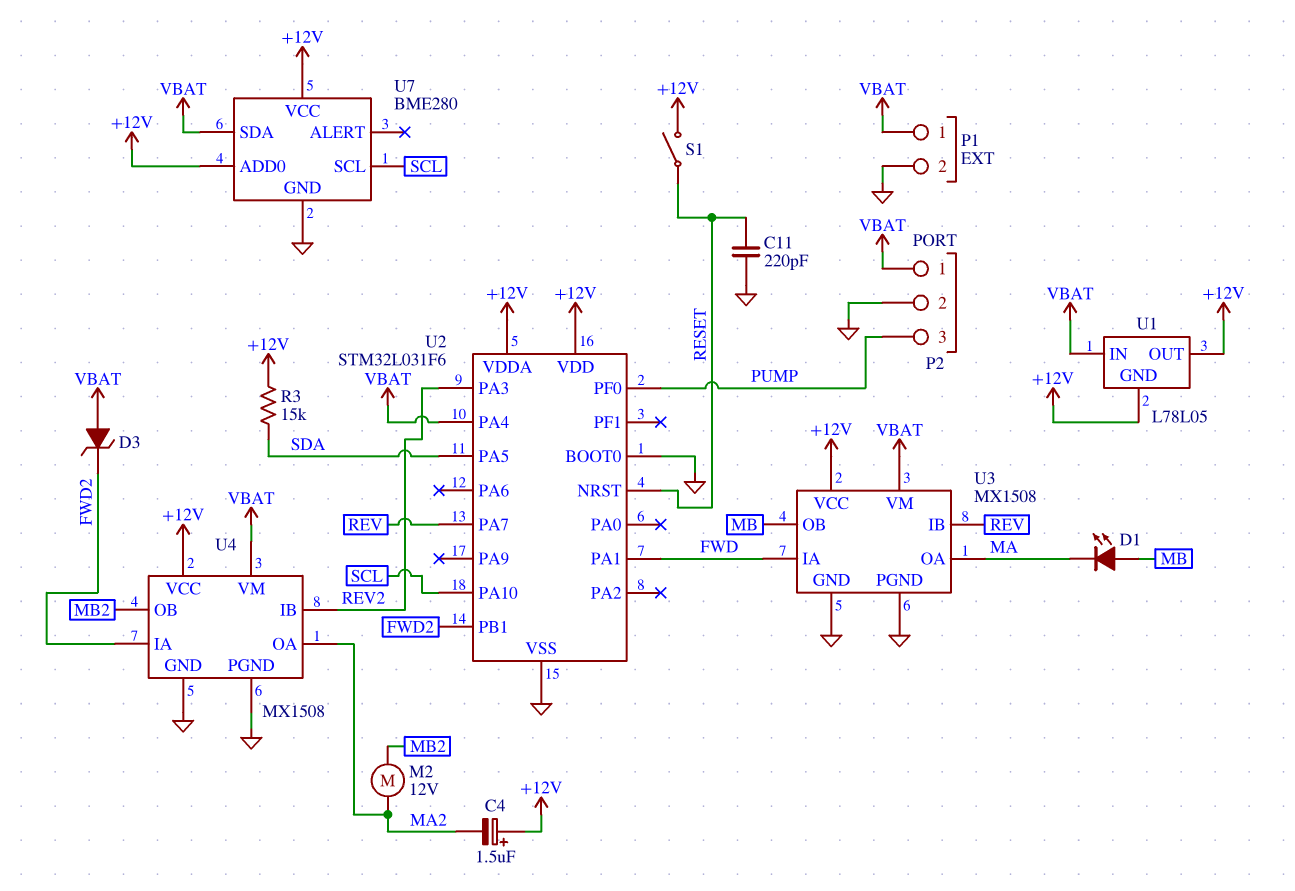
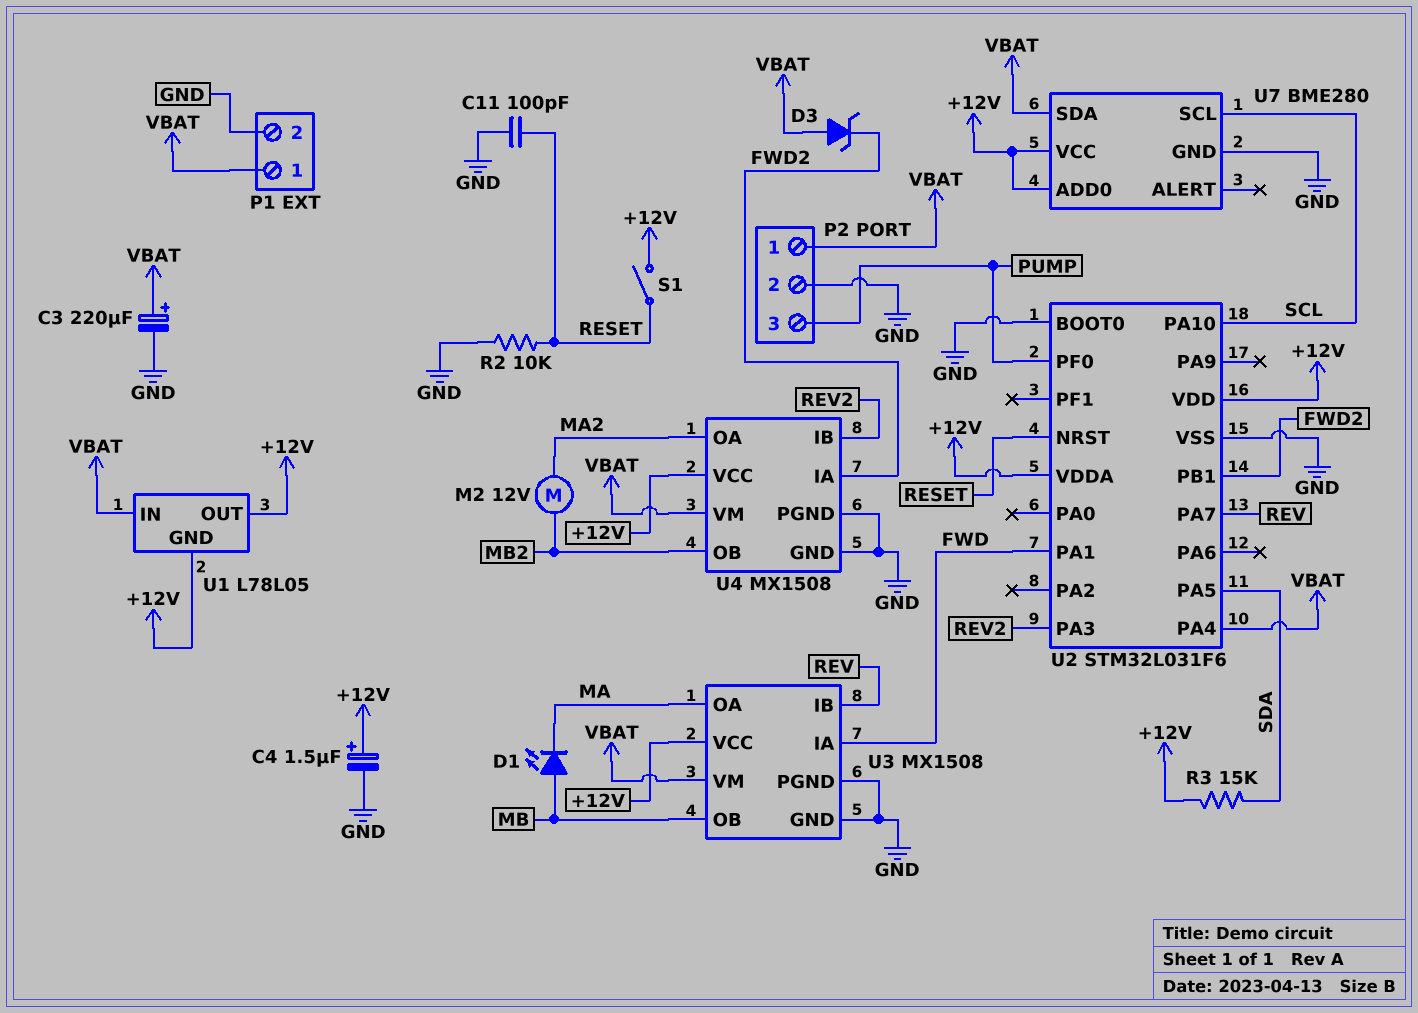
C3: none -> 220uF (plus VBAT, minus GND)
C4: 1.5uF (plus +12V, minus MA2) -> 1.5uF (plus +12V, minus GND)
C11: 220pF (GND, RESET) -> 100pF (GND, RESET)
R2: none -> 10k (GND, RESET)

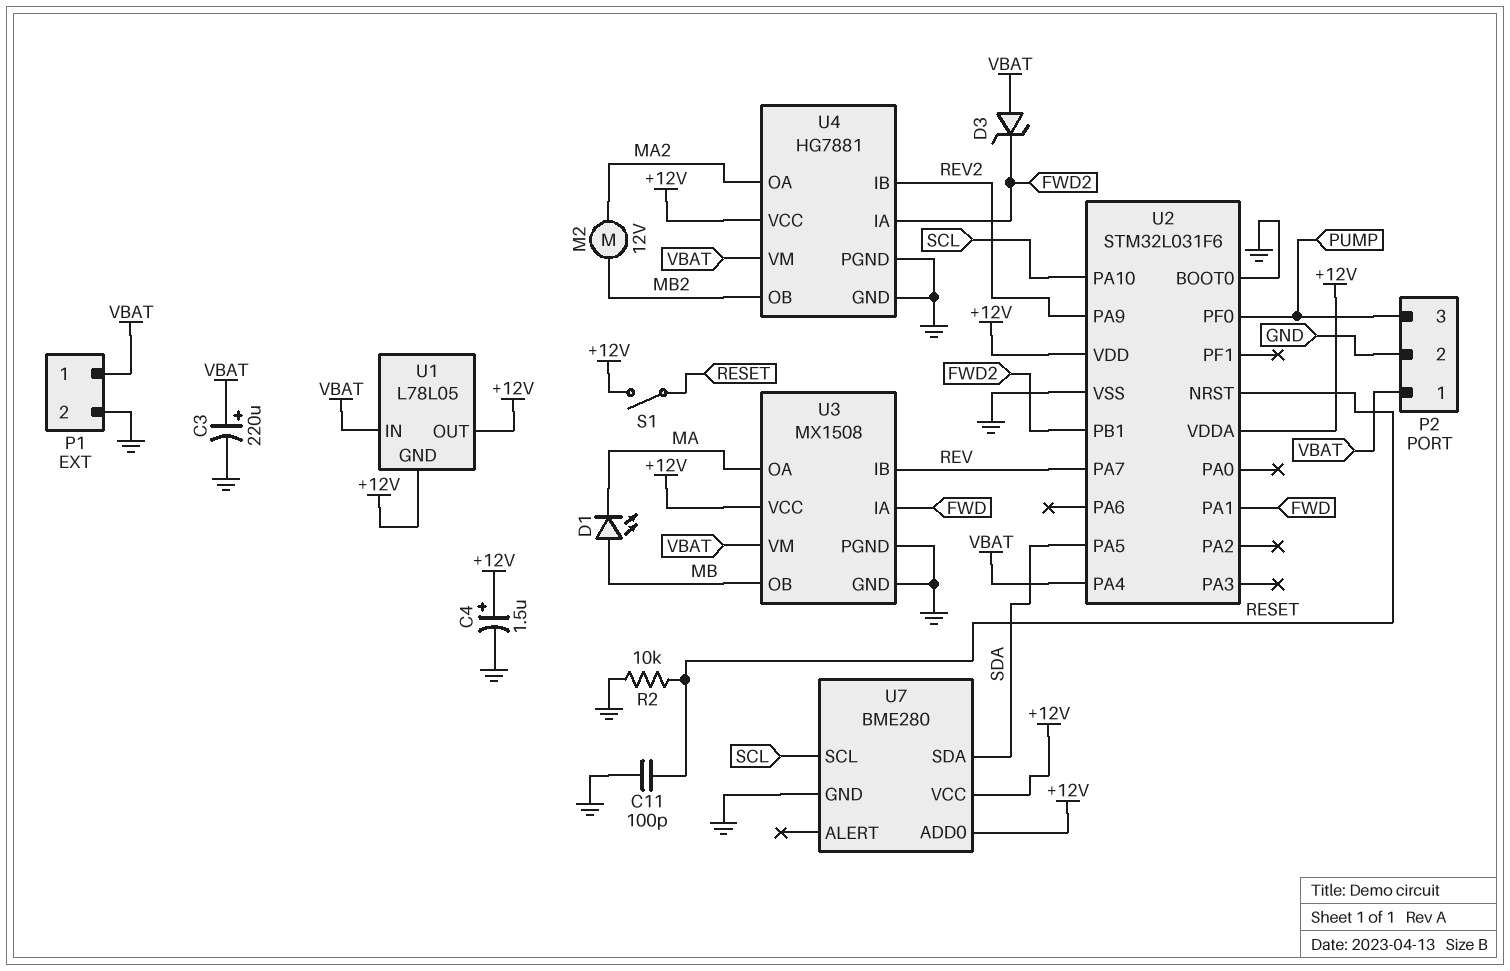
R3: 15k (+12V, SDA) -> none
U2 pin PA3: REV2 -> none
U2 pin PA9: none -> REV2
U4: MX1508 -> HG7881
U7 pin SDA: VBAT -> SDA

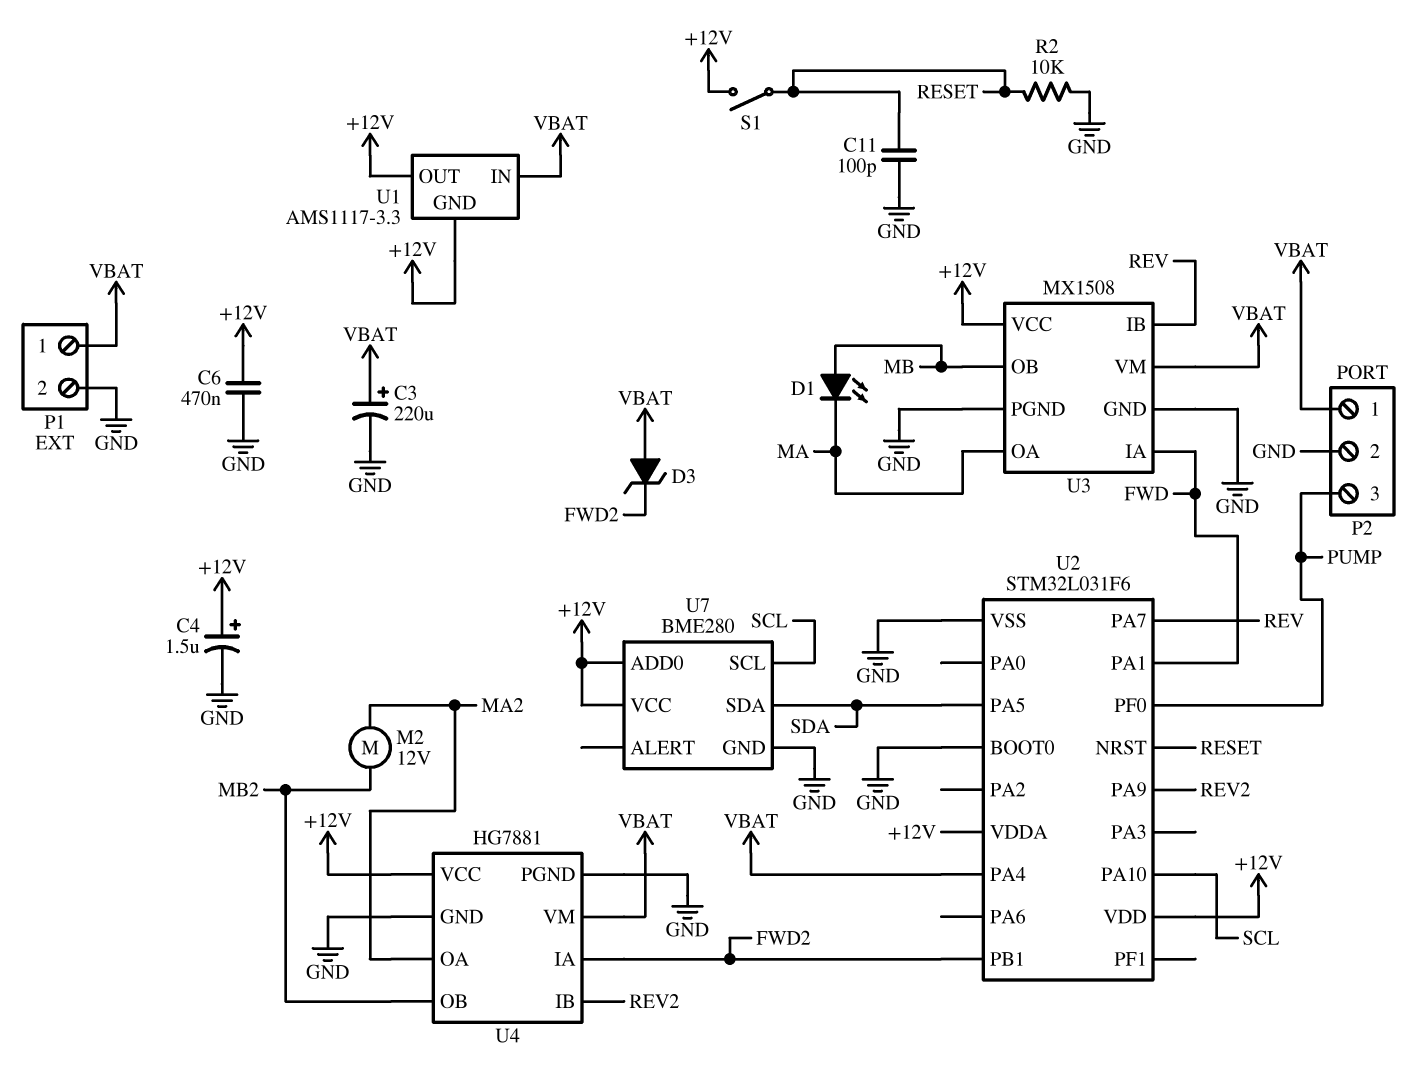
C6: none -> 470nF (+12V, GND)
U1: L78L05 -> AMS1117-3.3

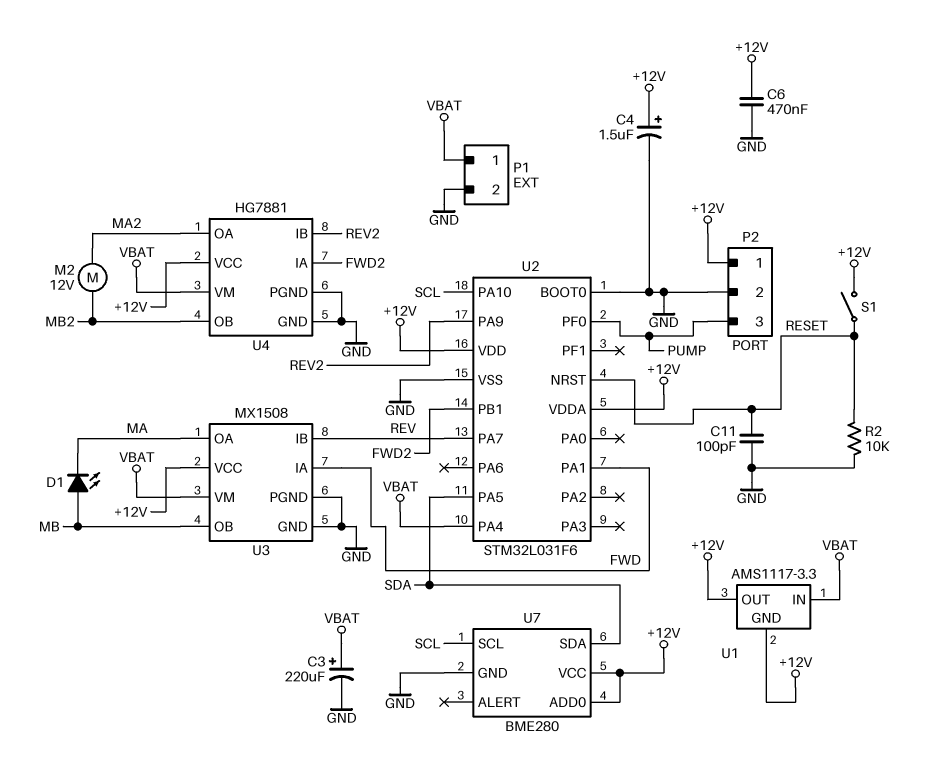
D3: zener (A VBAT, K FWD2) -> none
P2 pin 1: VBAT -> +12V

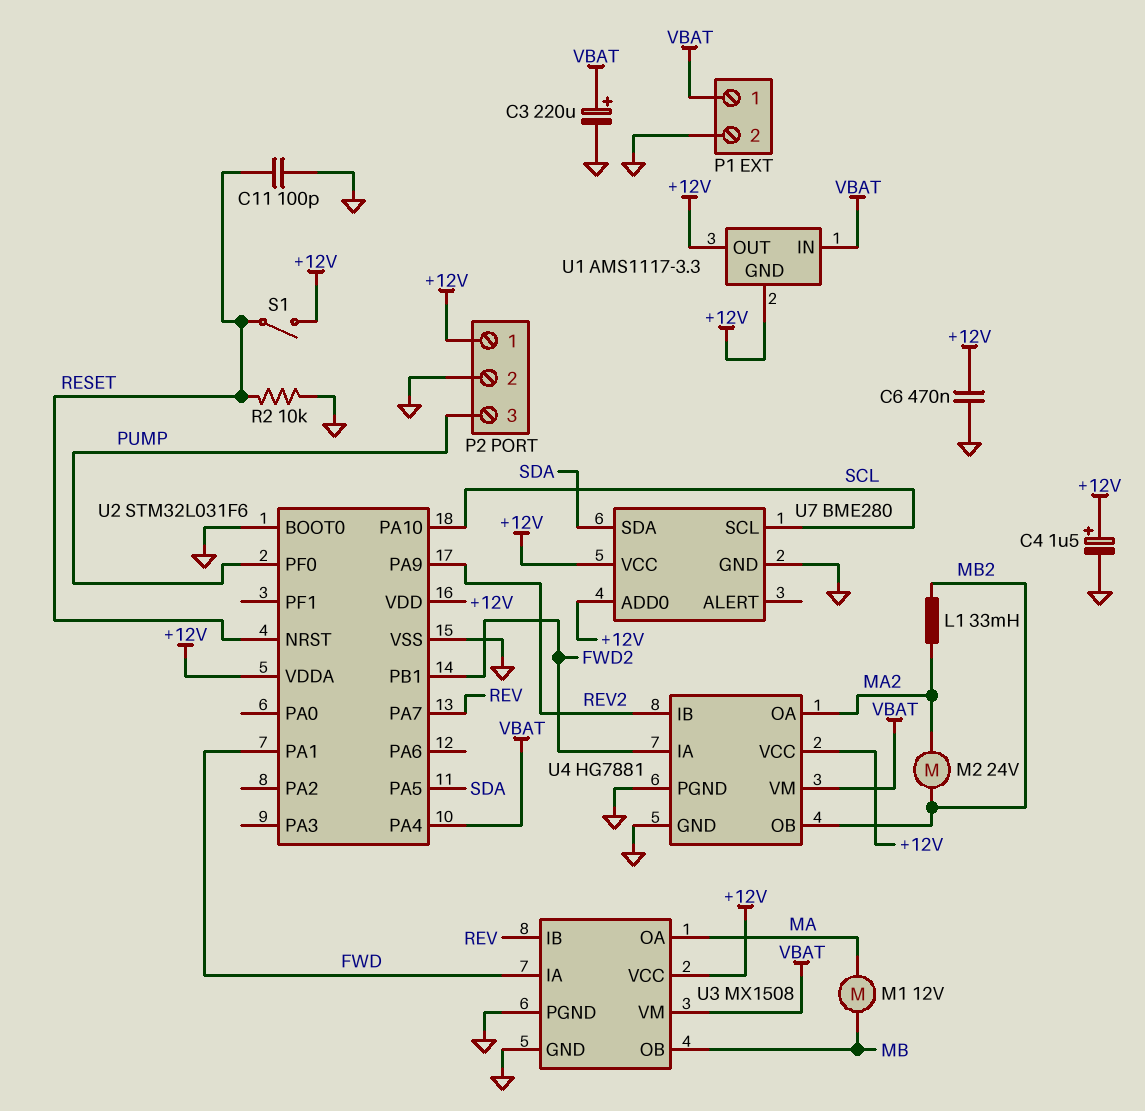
D1: LED (A MB, K MA) -> none
L1: none -> 33mH (MA2, MB2)
M1: none -> motor 12V (MA, MB)
M2: motor 12V (MA2, MB2) -> motor 24V (MA2, MB2)

